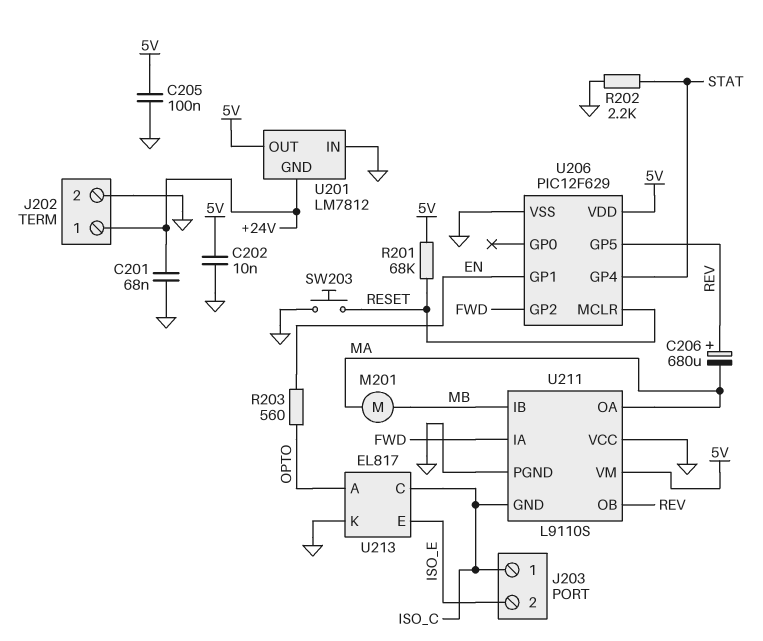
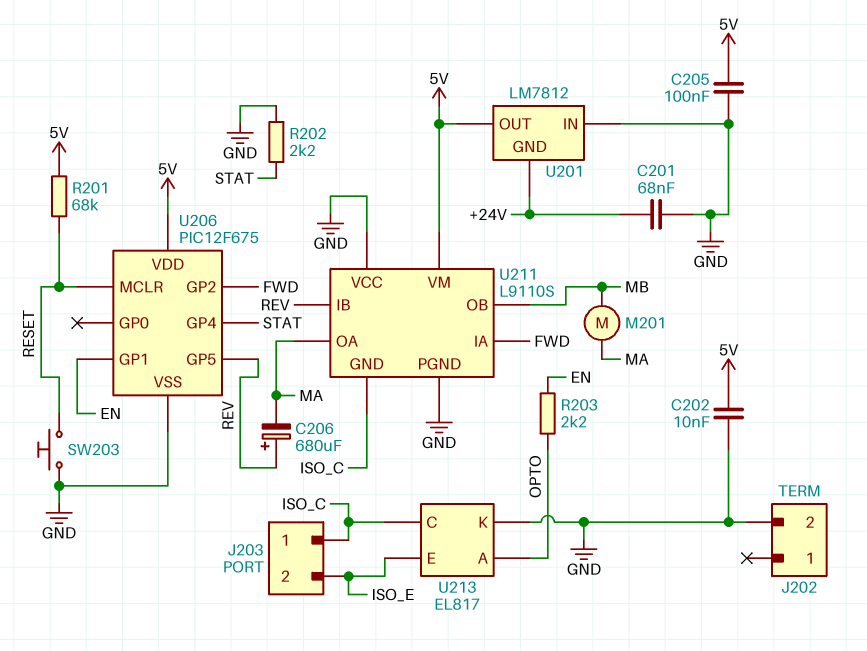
J202 pin 1: +24V -> none
R203: 560 (EN, OPTO) -> 2.2k (EN, OPTO)
U206: PIC12F629 -> PIC12F675
U211 pin IB: MB -> REV
U211 pin OB: REV -> MB

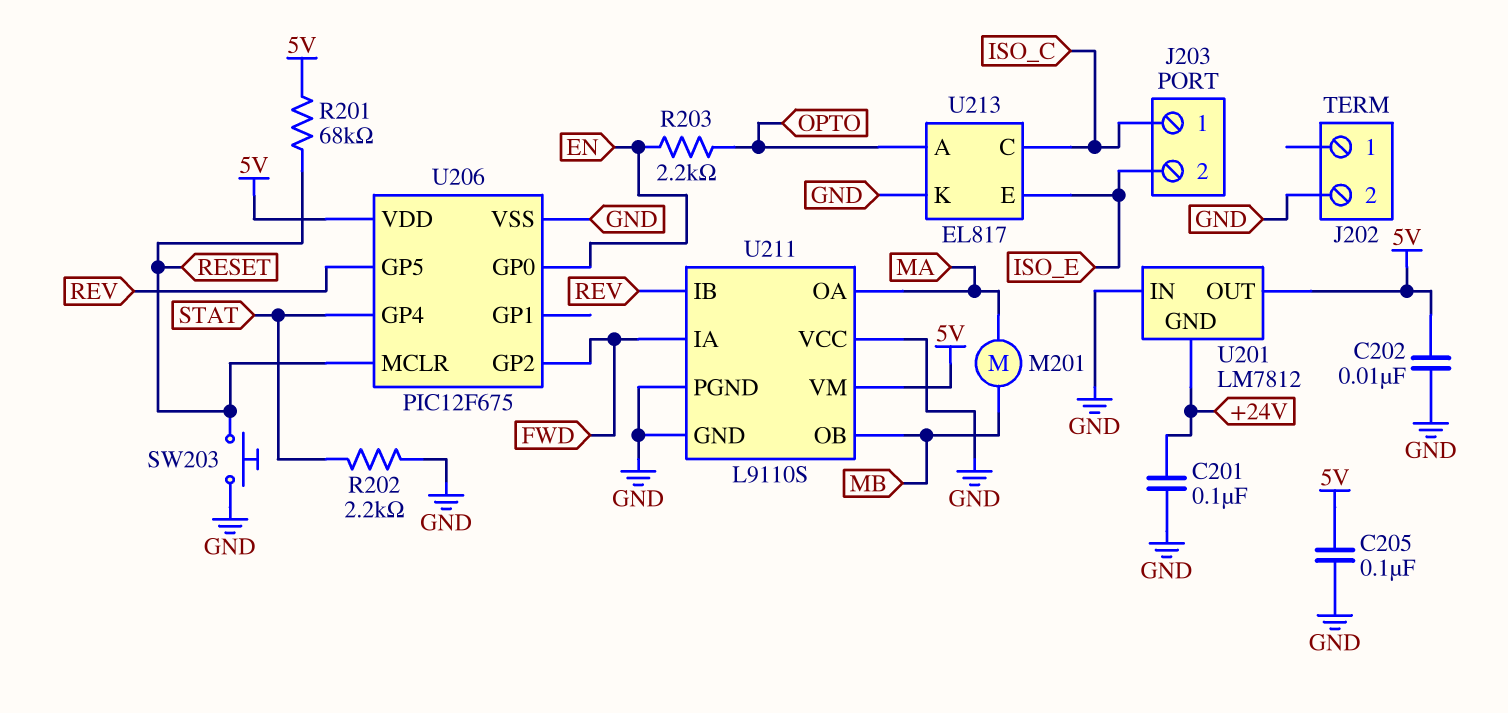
C201: 68nF (+24V, GND) -> 100nF (+24V, GND)
C206: 680uF (plus REV, minus MA) -> none
U206 pin GP0: none -> EN
U206 pin GP1: EN -> none
U211 pin GND: ISO_C -> GND

